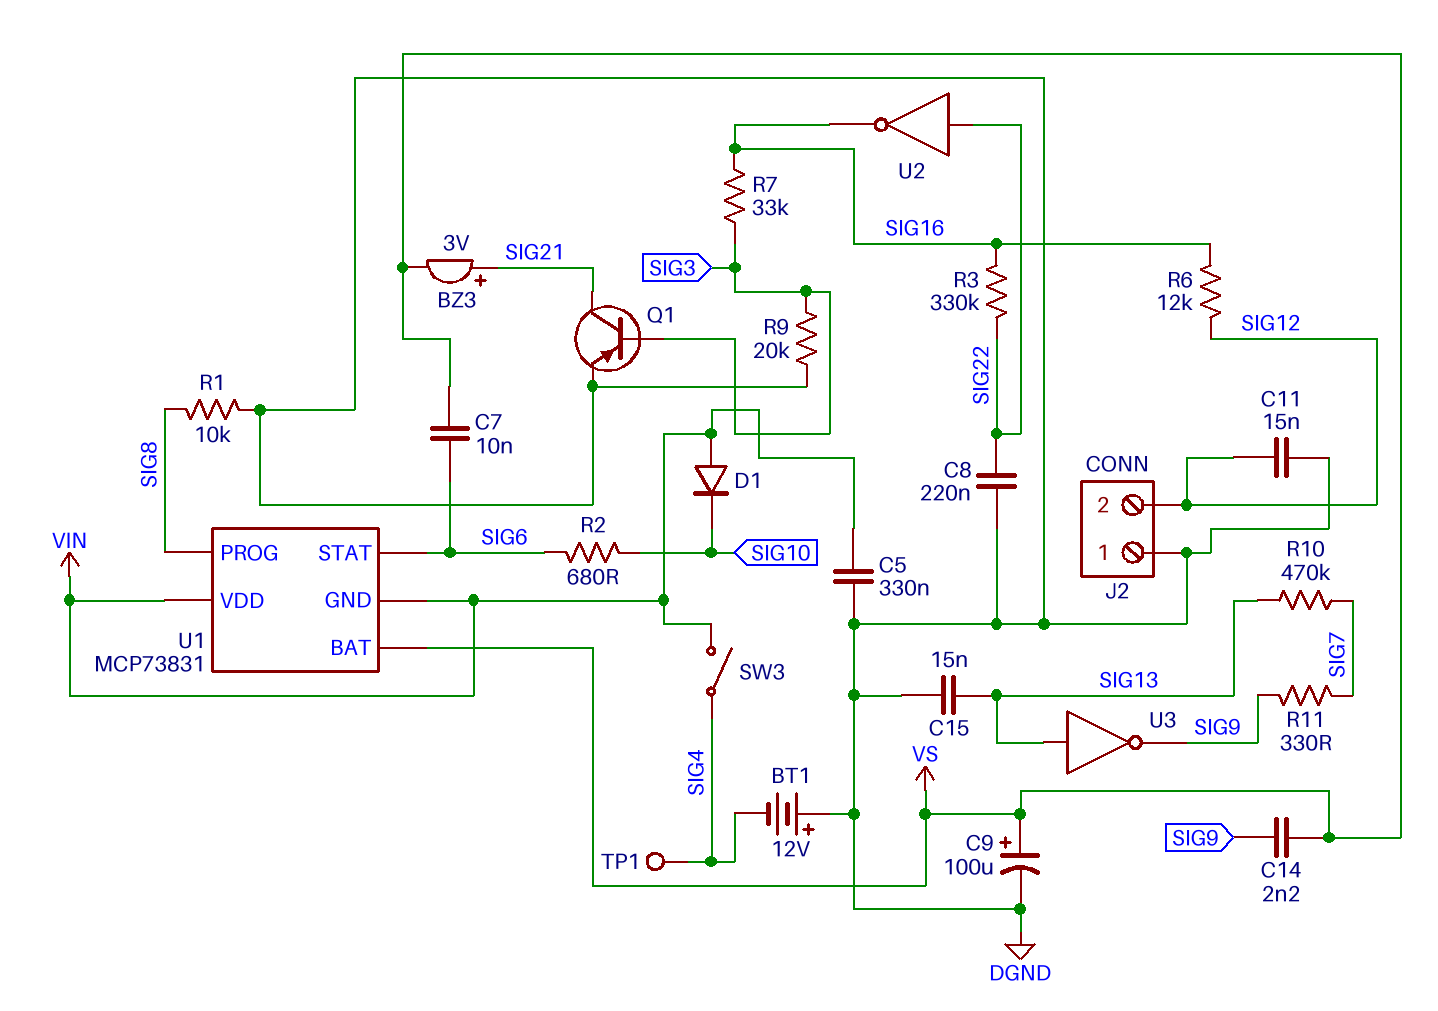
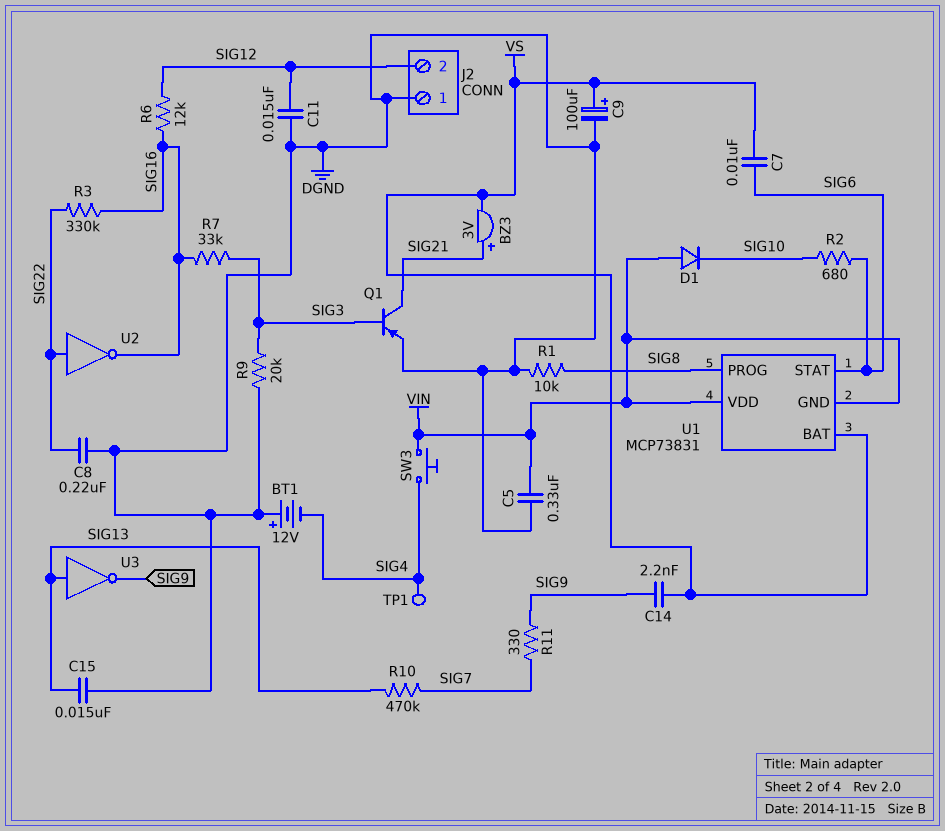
SW3: switch (SIG4, VIN) -> button (SIG4, VIN)

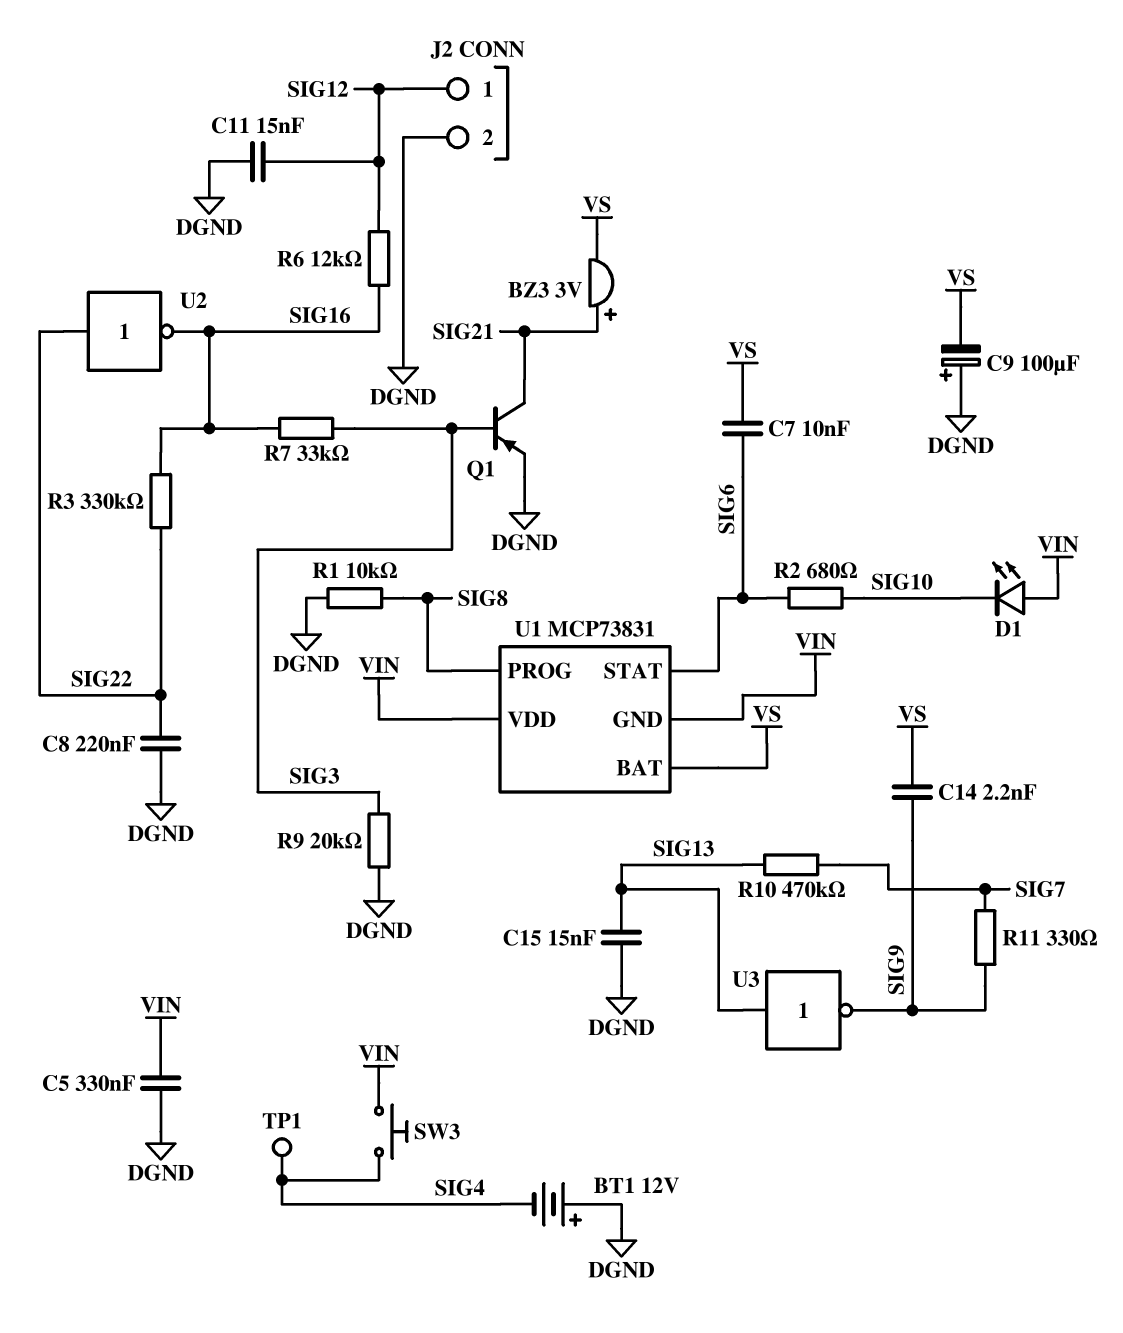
C9: 100uF (plus VS, minus DGND) -> 100uF (plus DGND, minus VS)
D1: diode (A VIN, K SIG10) -> LED (A VIN, K SIG10)
J2 pin 1: DGND -> SIG12
J2 pin 2: SIG12 -> DGND

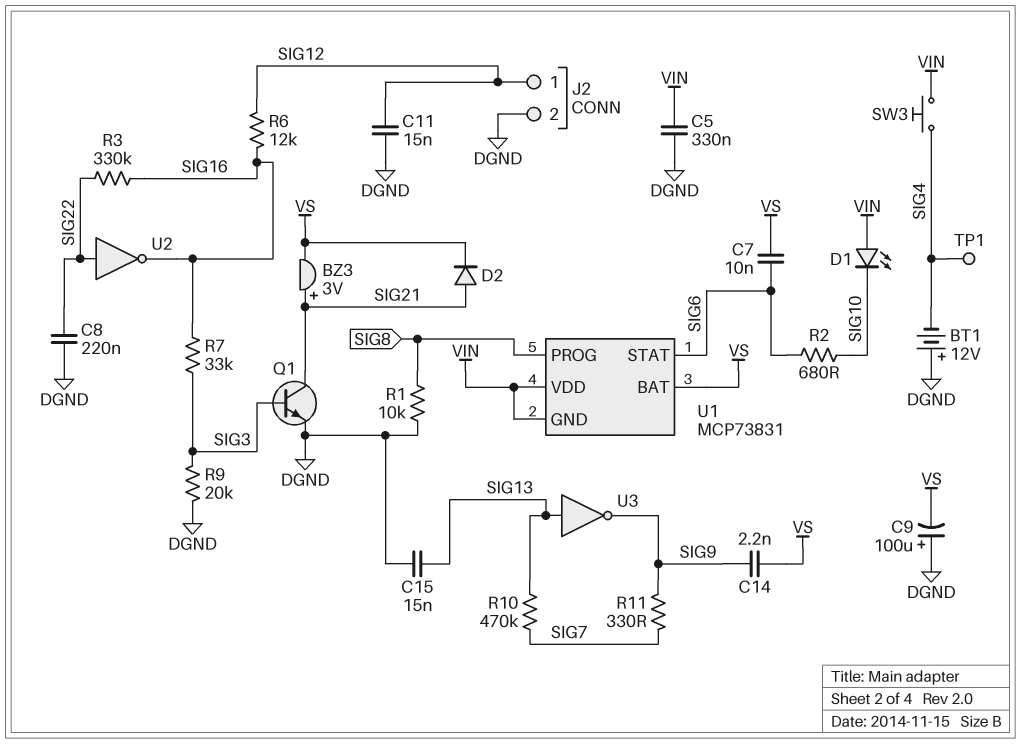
D2: none -> diode (A SIG21, K VS)
Q1: PNP (B SIG3, C SIG21, E DGND) -> NPN (B SIG3, C SIG21, E DGND)

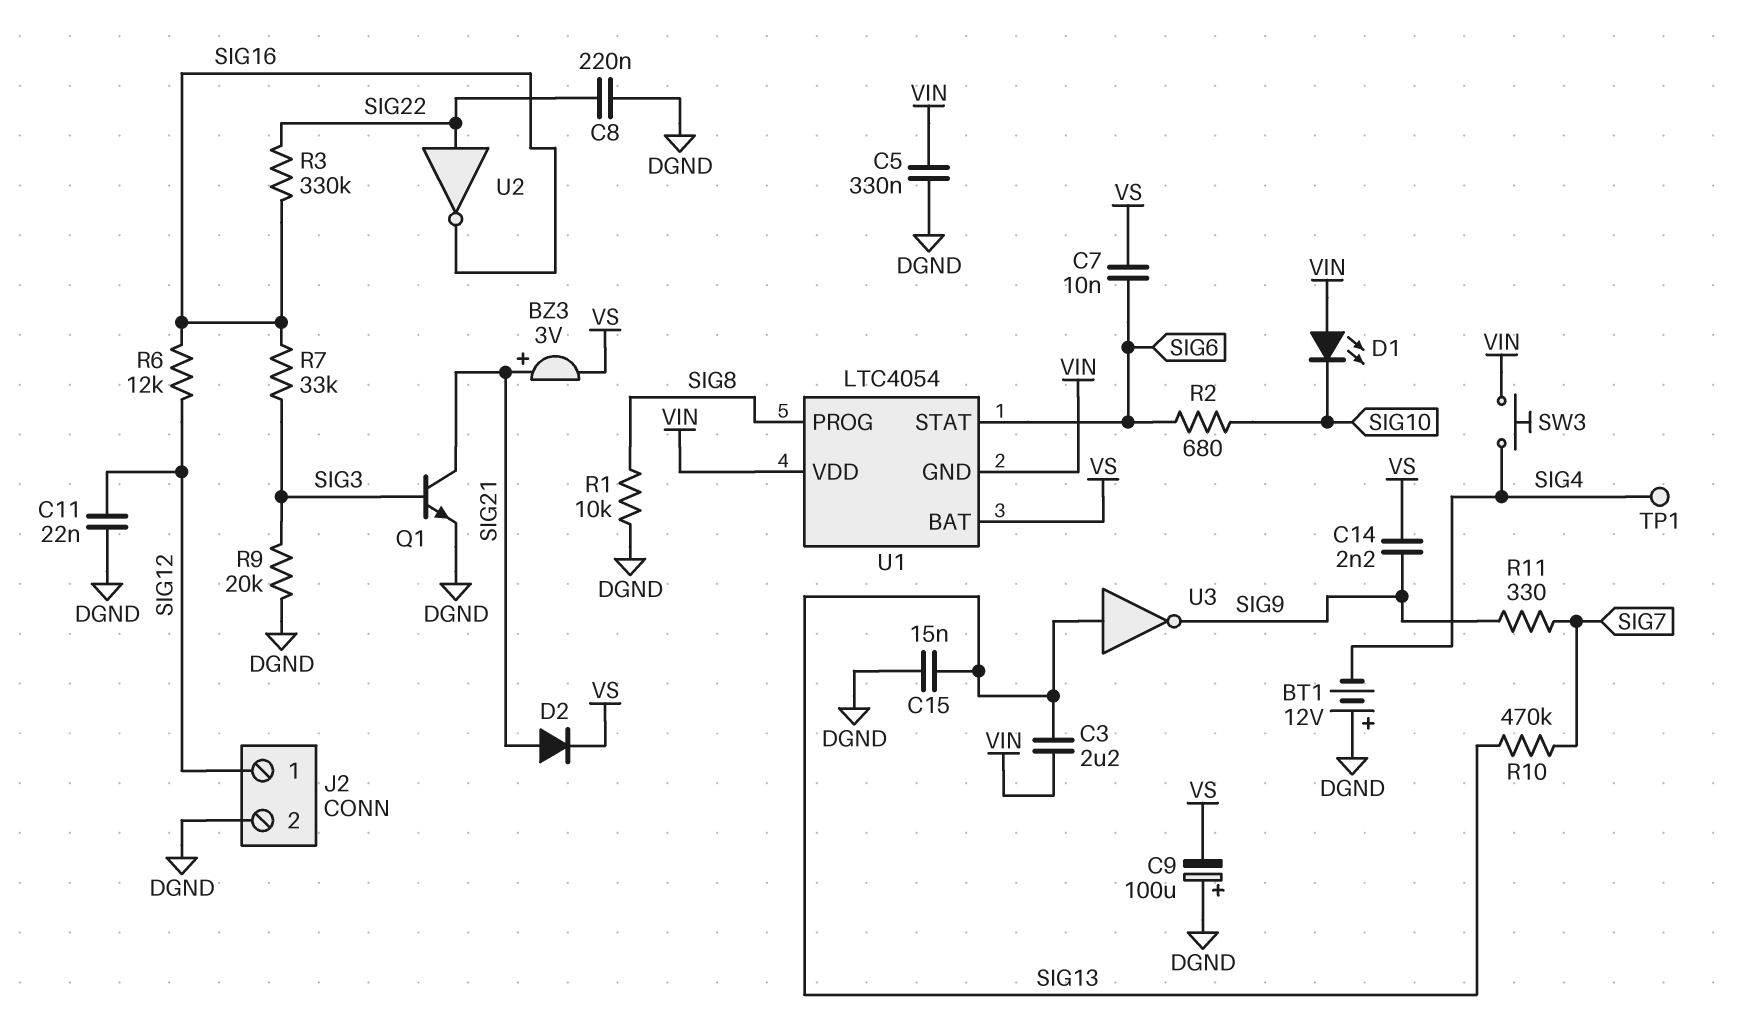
C3: none -> 2.2uF (SIG13, VIN)
C11: 15nF (DGND, SIG12) -> 22nF (DGND, SIG12)
U1: MCP73831 -> LTC4054

